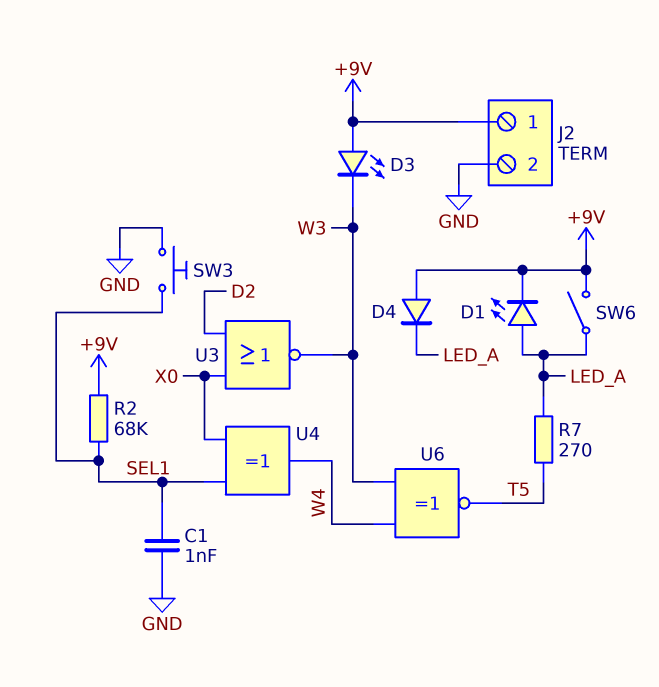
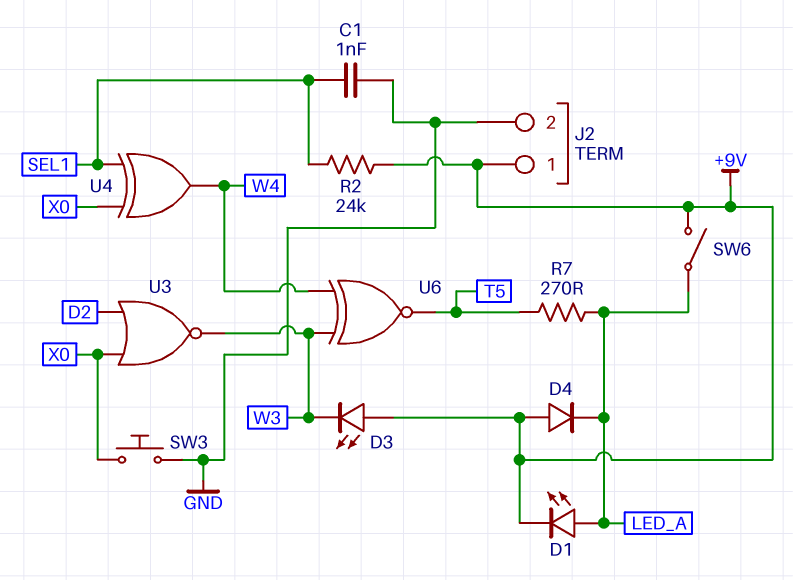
R2: 68k (+9V, SEL1) -> 24k (+9V, SEL1)
SW3: button (GND, SEL1) -> button (GND, X0)

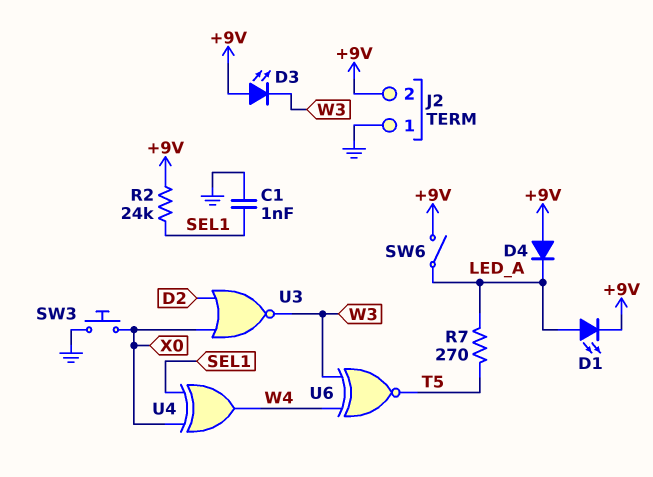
J2 pin 1: +9V -> GND
J2 pin 2: GND -> +9V

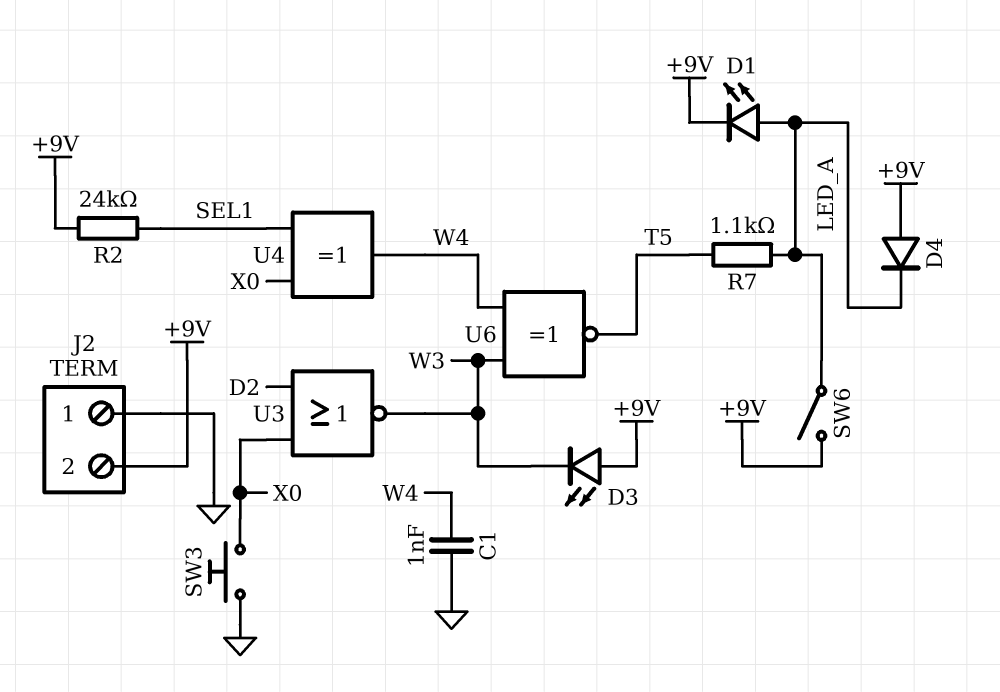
C1: 1nF (GND, SEL1) -> 1nF (GND, W4)
R7: 270 (LED_A, T5) -> 1.1k (LED_A, T5)

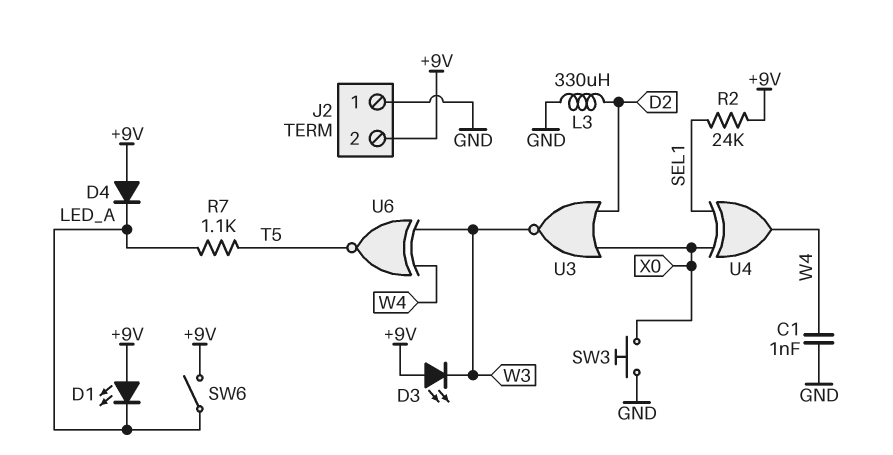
D1: LED (A LED_A, K +9V) -> LED (A +9V, K LED_A)
L3: none -> 330uH (D2, GND)

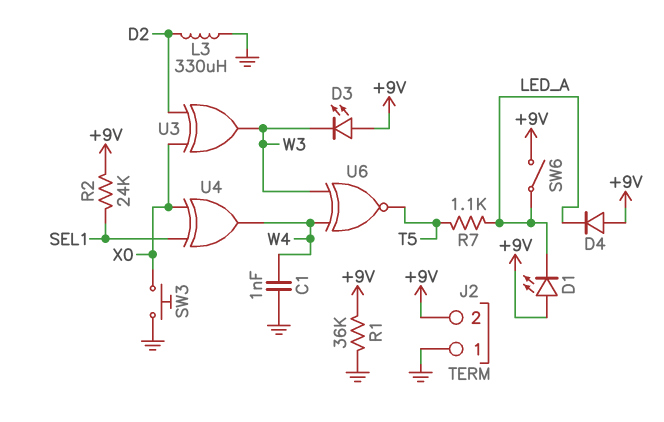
R1: none -> 36k (+9V, GND)
U3: NOR (in D2, in X0, out W3) -> XOR (in D2, in X0, out W3)

